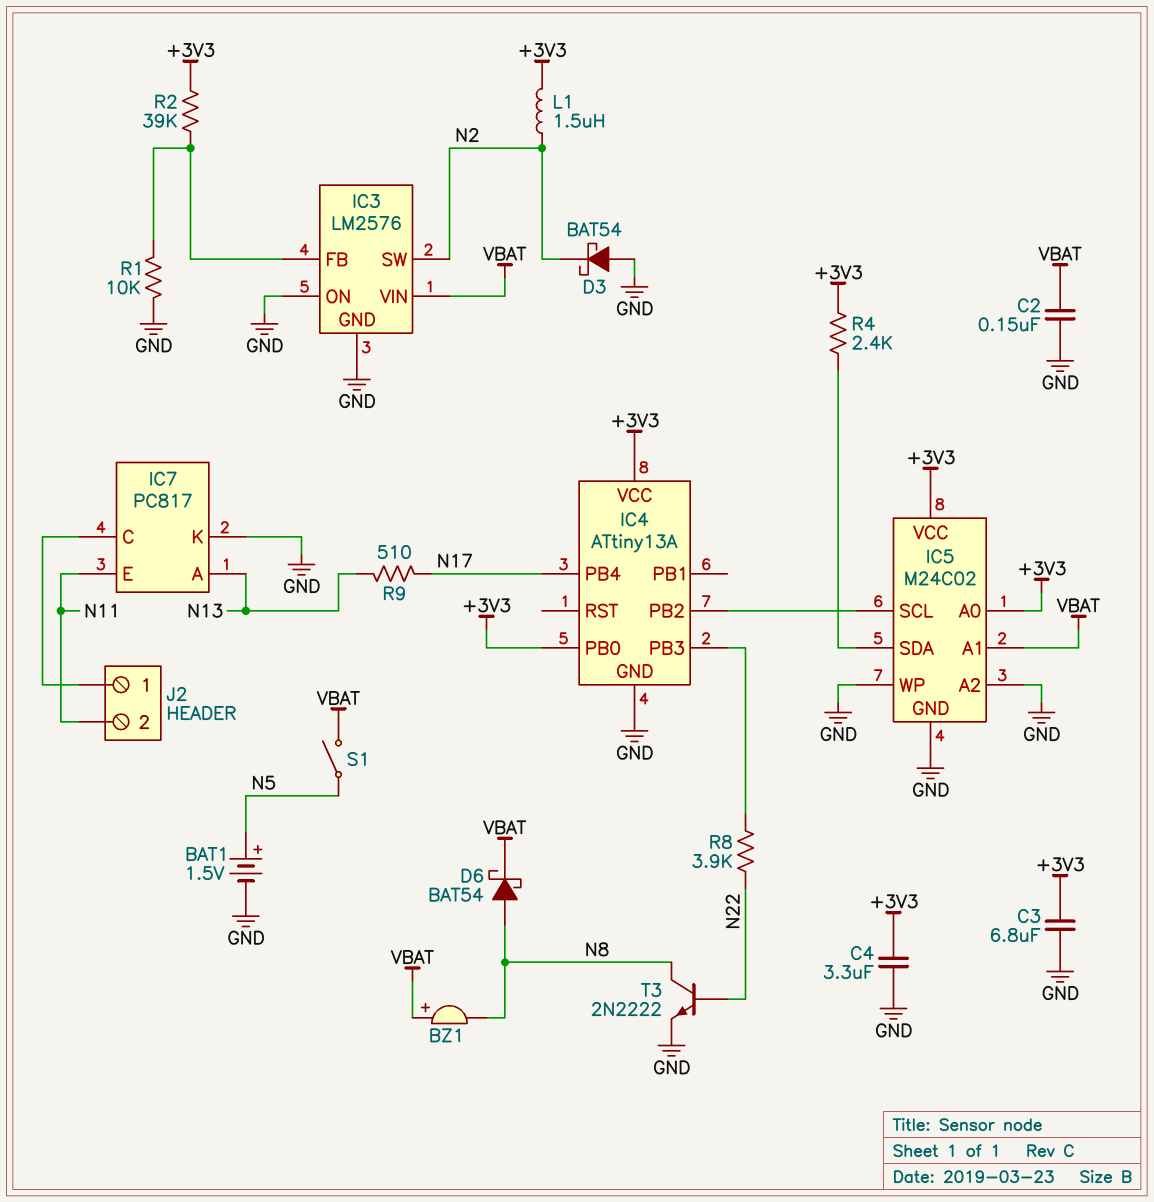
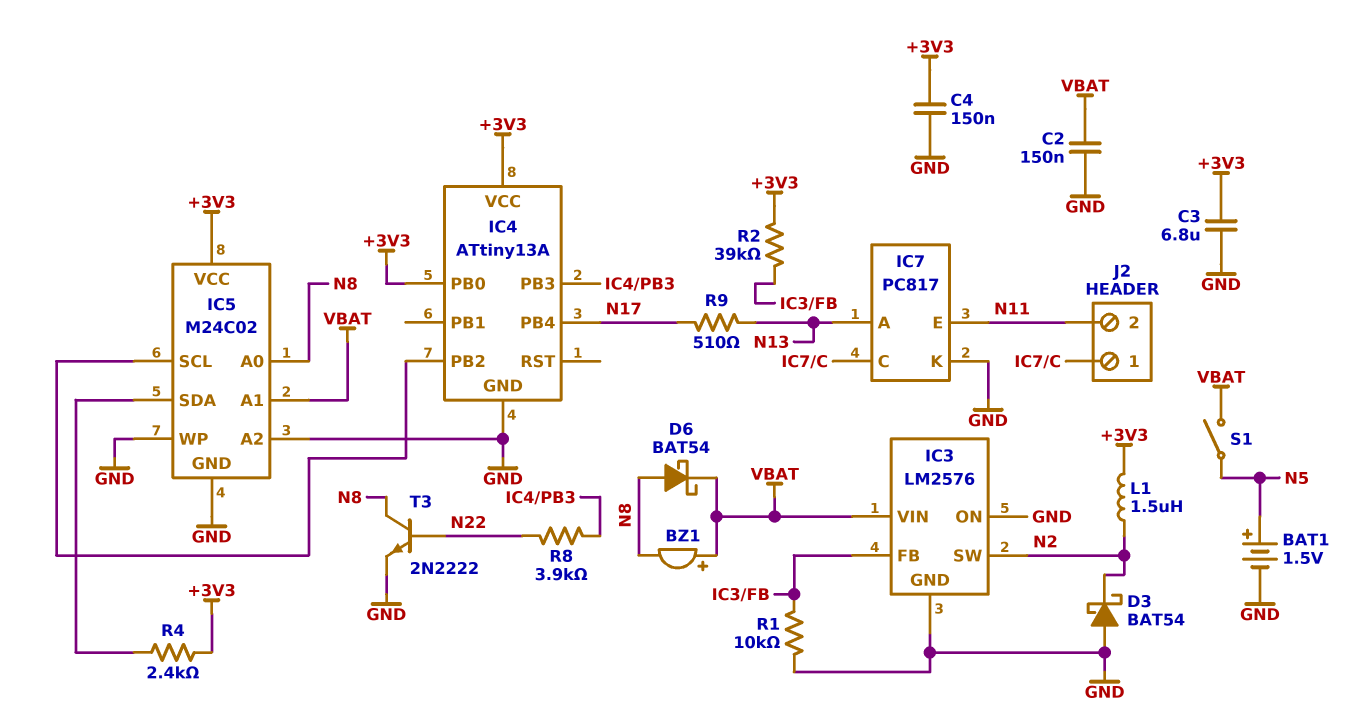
C4: 3.3uF (+3V3, GND) -> 150nF (+3V3, GND)
IC5 pin A0: +3V3 -> N8

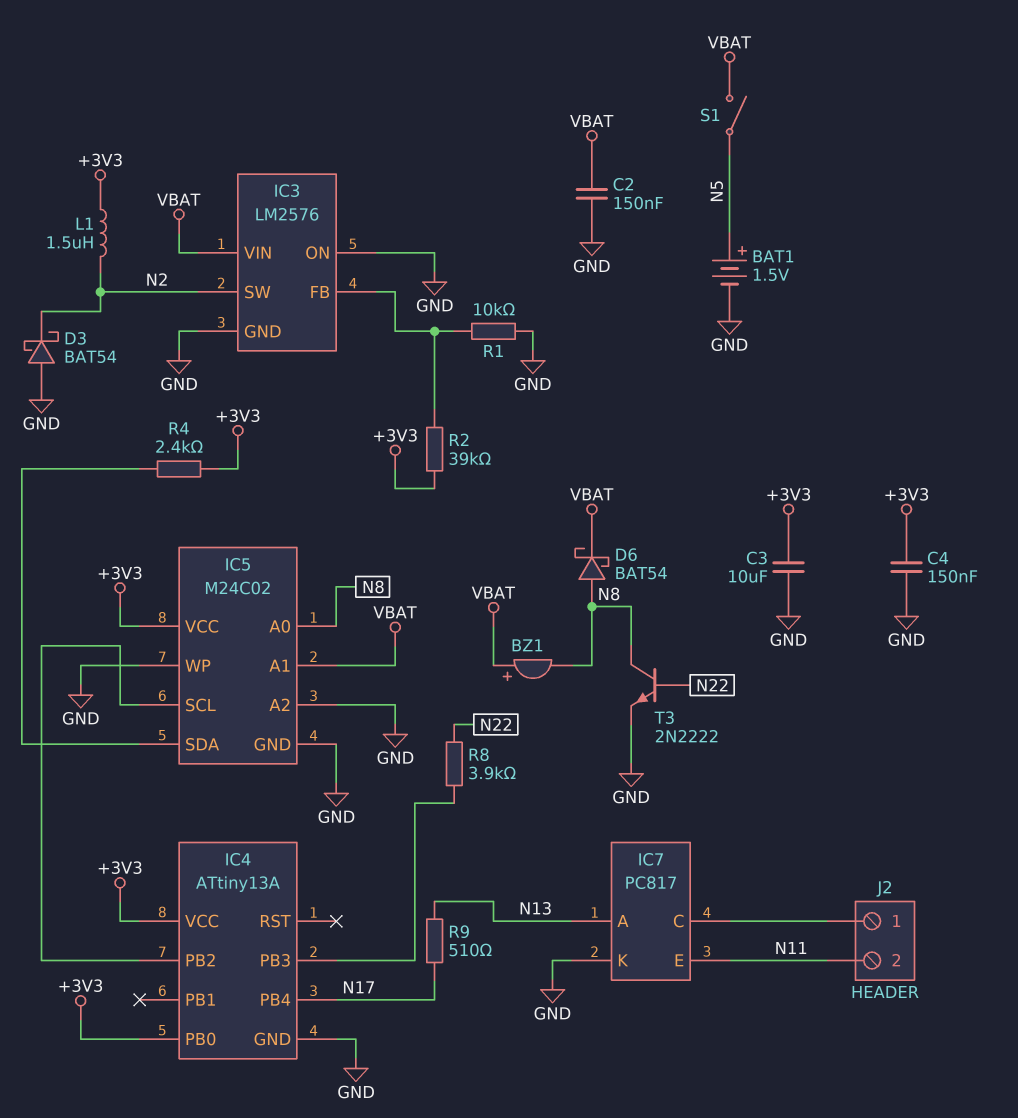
C3: 6.8uF (+3V3, GND) -> 10uF (+3V3, GND)

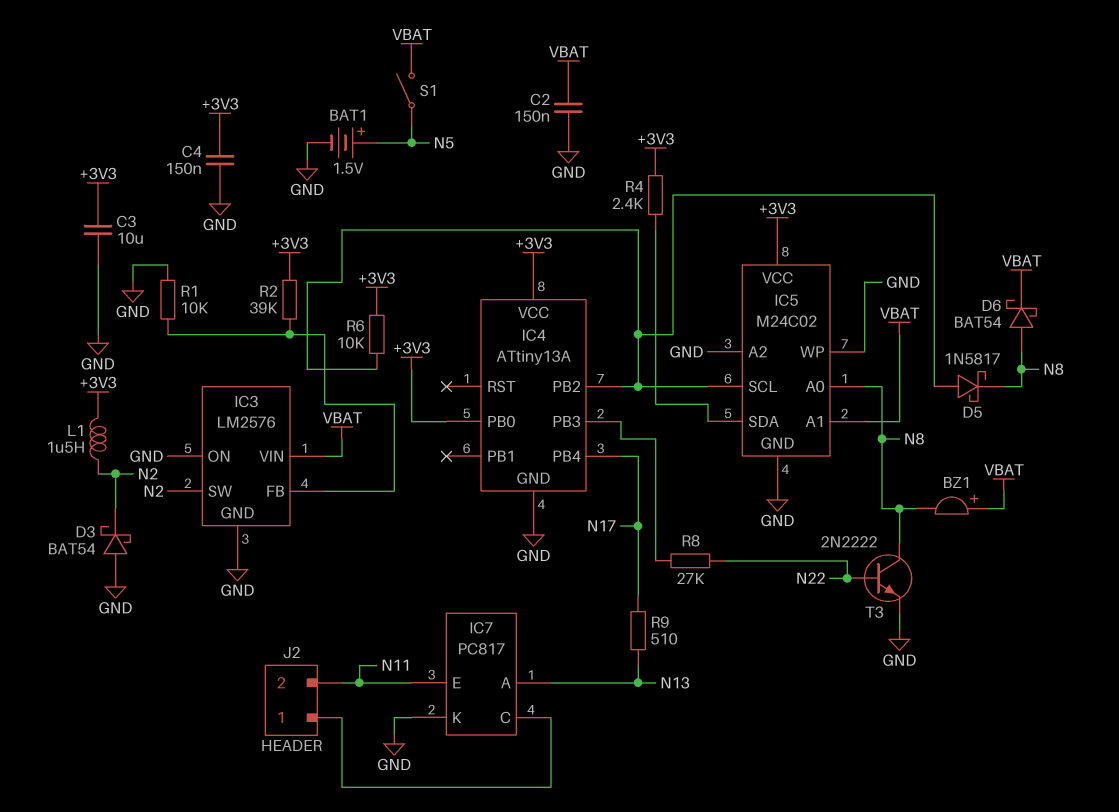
D5: none -> schottky 1N5817 (A IC4/PB2, K N8)
R6: none -> 10k (+3V3, IC4/PB2)
R8: 3.9k (IC4/PB3, N22) -> 27k (IC4/PB3, N22)

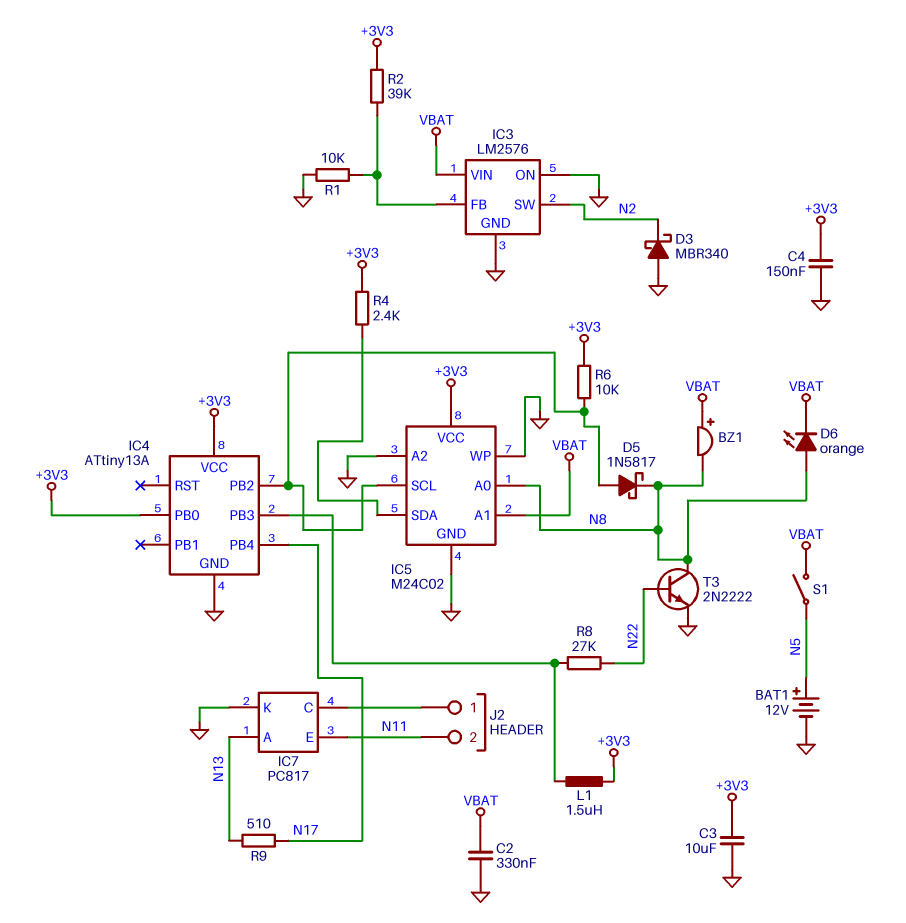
BAT1: 1.5V (plus N5, minus GND) -> 12V (plus N5, minus GND)
C2: 150nF (GND, VBAT) -> 330nF (GND, VBAT)
D3: schottky BAT54 (A GND, K N2) -> schottky MBR340 (A GND, K N2)
D6: schottky BAT54 (A N8, K VBAT) -> LED orange (A N8, K VBAT)
L1: 1.5uH (+3V3, N2) -> 1.5uH (+3V3, IC4/PB3)

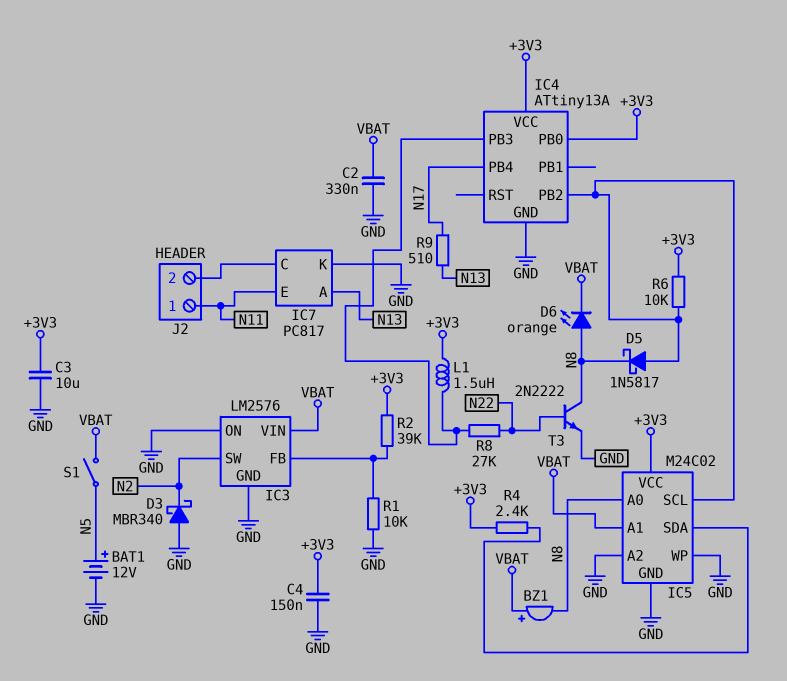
J2 pin 1: IC7/C -> N11
J2 pin 2: N11 -> IC7/C

